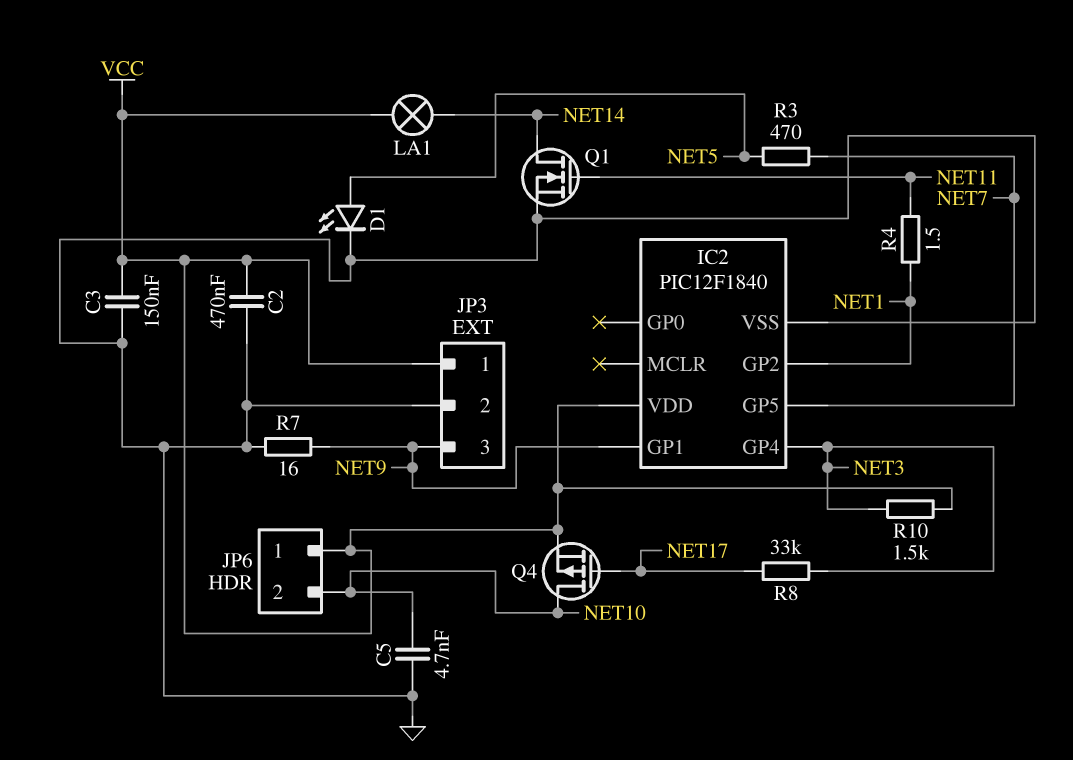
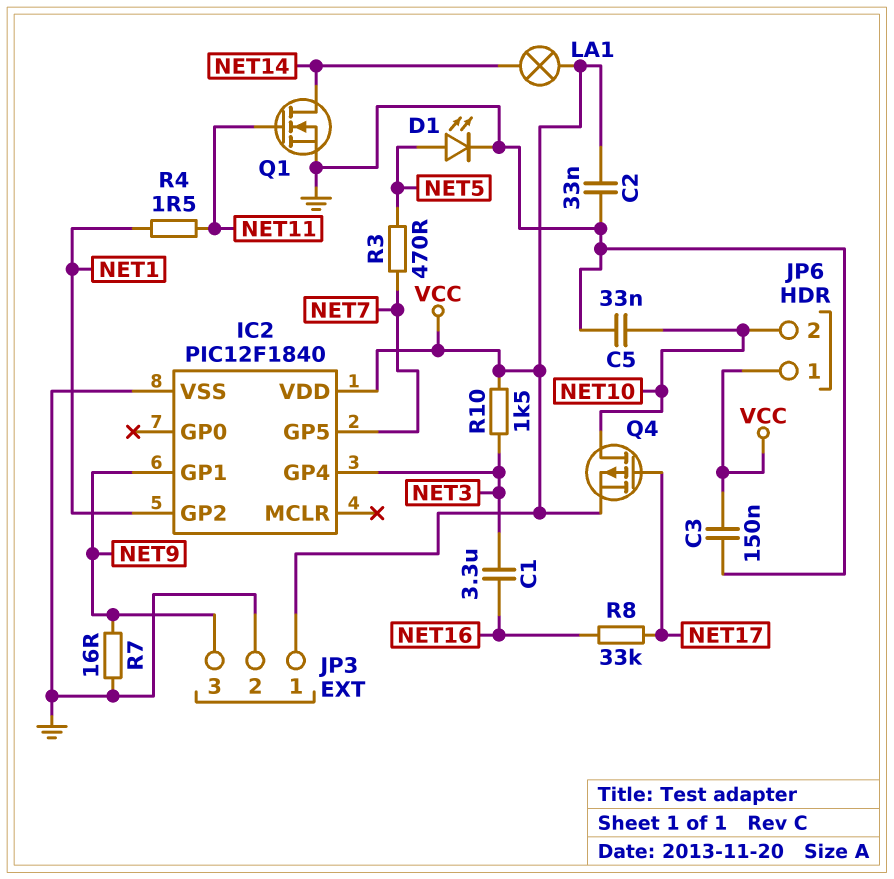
C1: none -> 3.3uF (NET3, NET16)
C2: 470nF (GND, VCC) -> 33nF (GND, VCC)
C5: 4.7nF (GND, NET10) -> 33nF (GND, NET10)
R8: 33k (NET3, NET17) -> 33k (NET16, NET17)

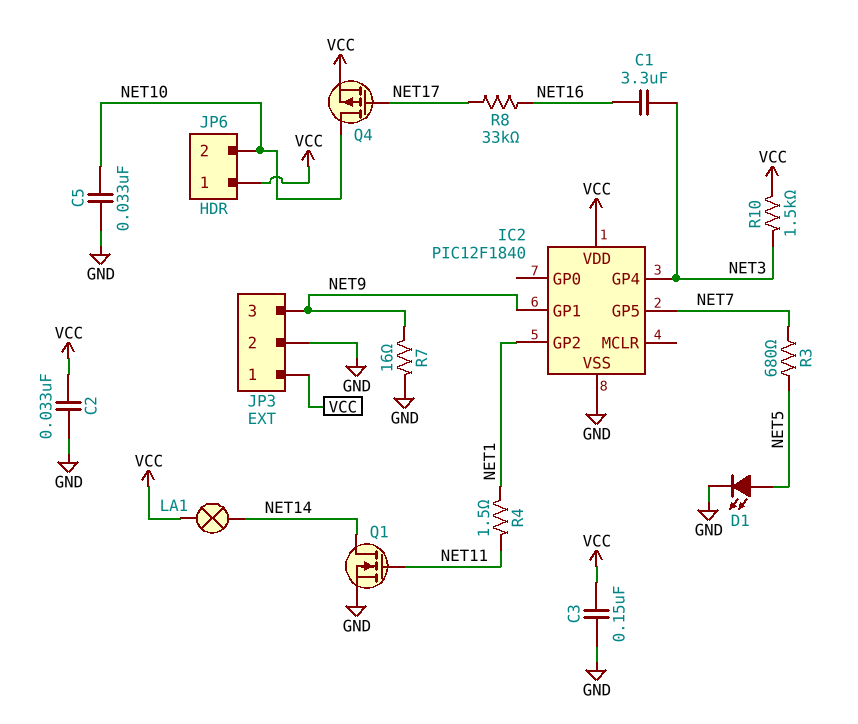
R3: 470 (NET5, NET7) -> 680 (NET5, NET7)

